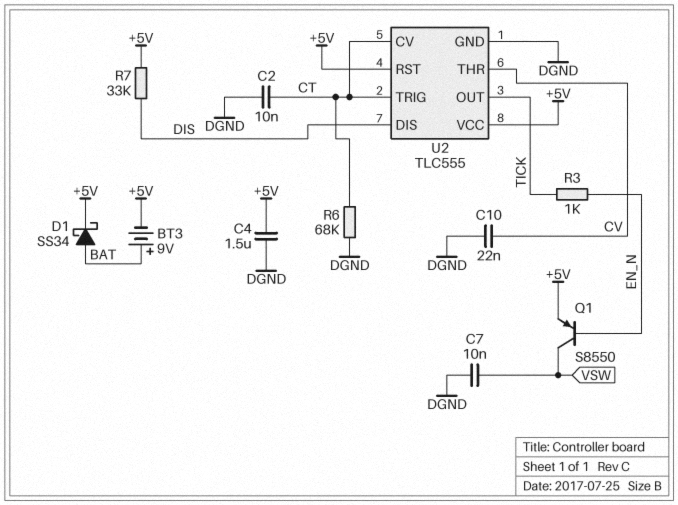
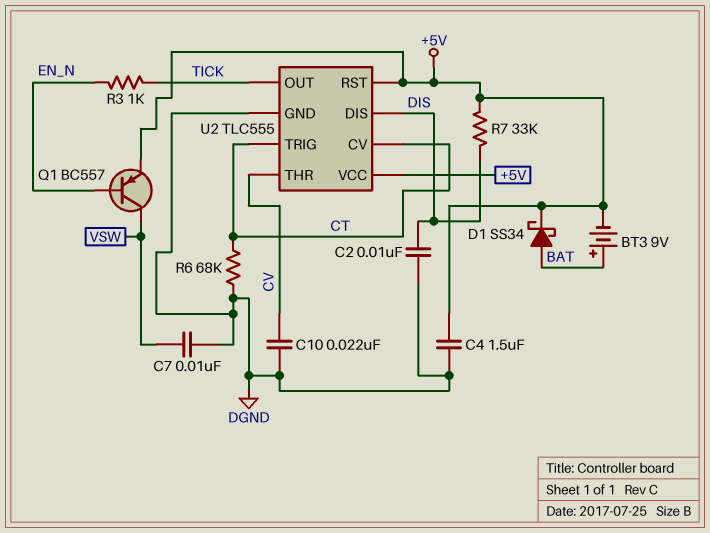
C2: 10nF (CT, DGND) -> 10nF (DGND, DIS)
Q1: PNP S8550 (B EN_N, C VSW, E +5V) -> PNP BC557 (B EN_N, C VSW, E +5V)

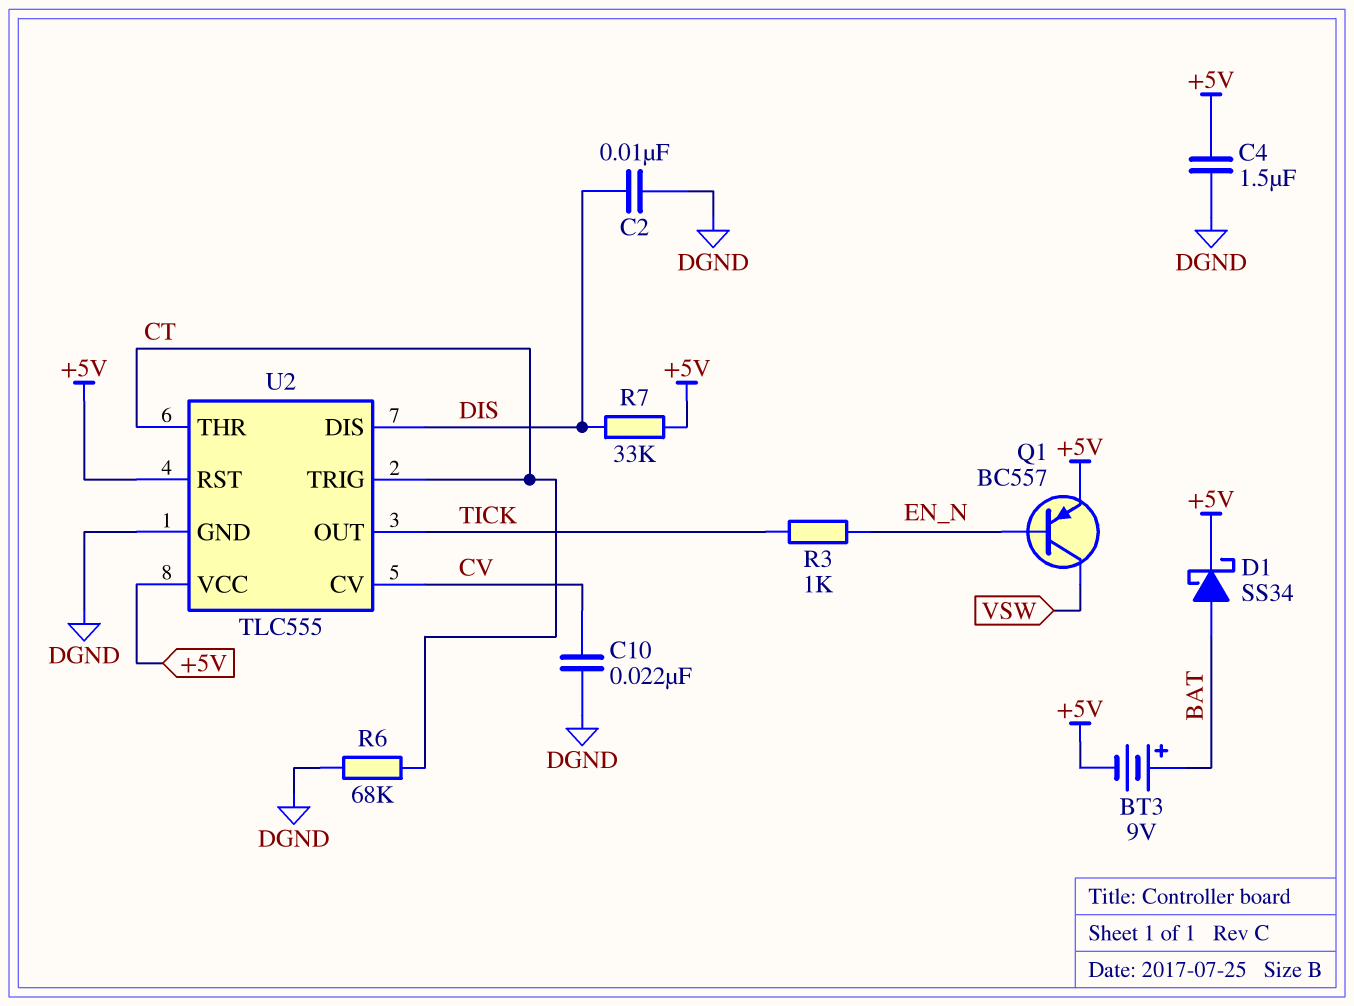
C7: 10nF (DGND, VSW) -> none
U2 pin CV: CT -> CV
U2 pin THR: CV -> CT

